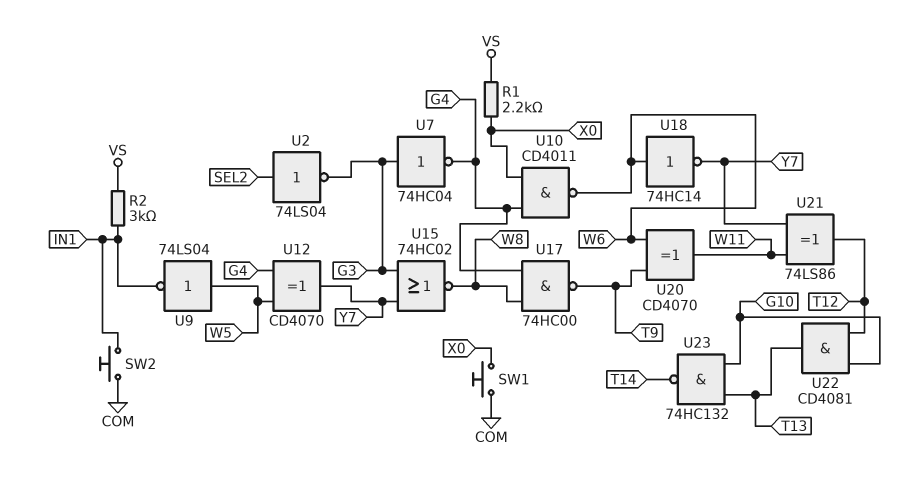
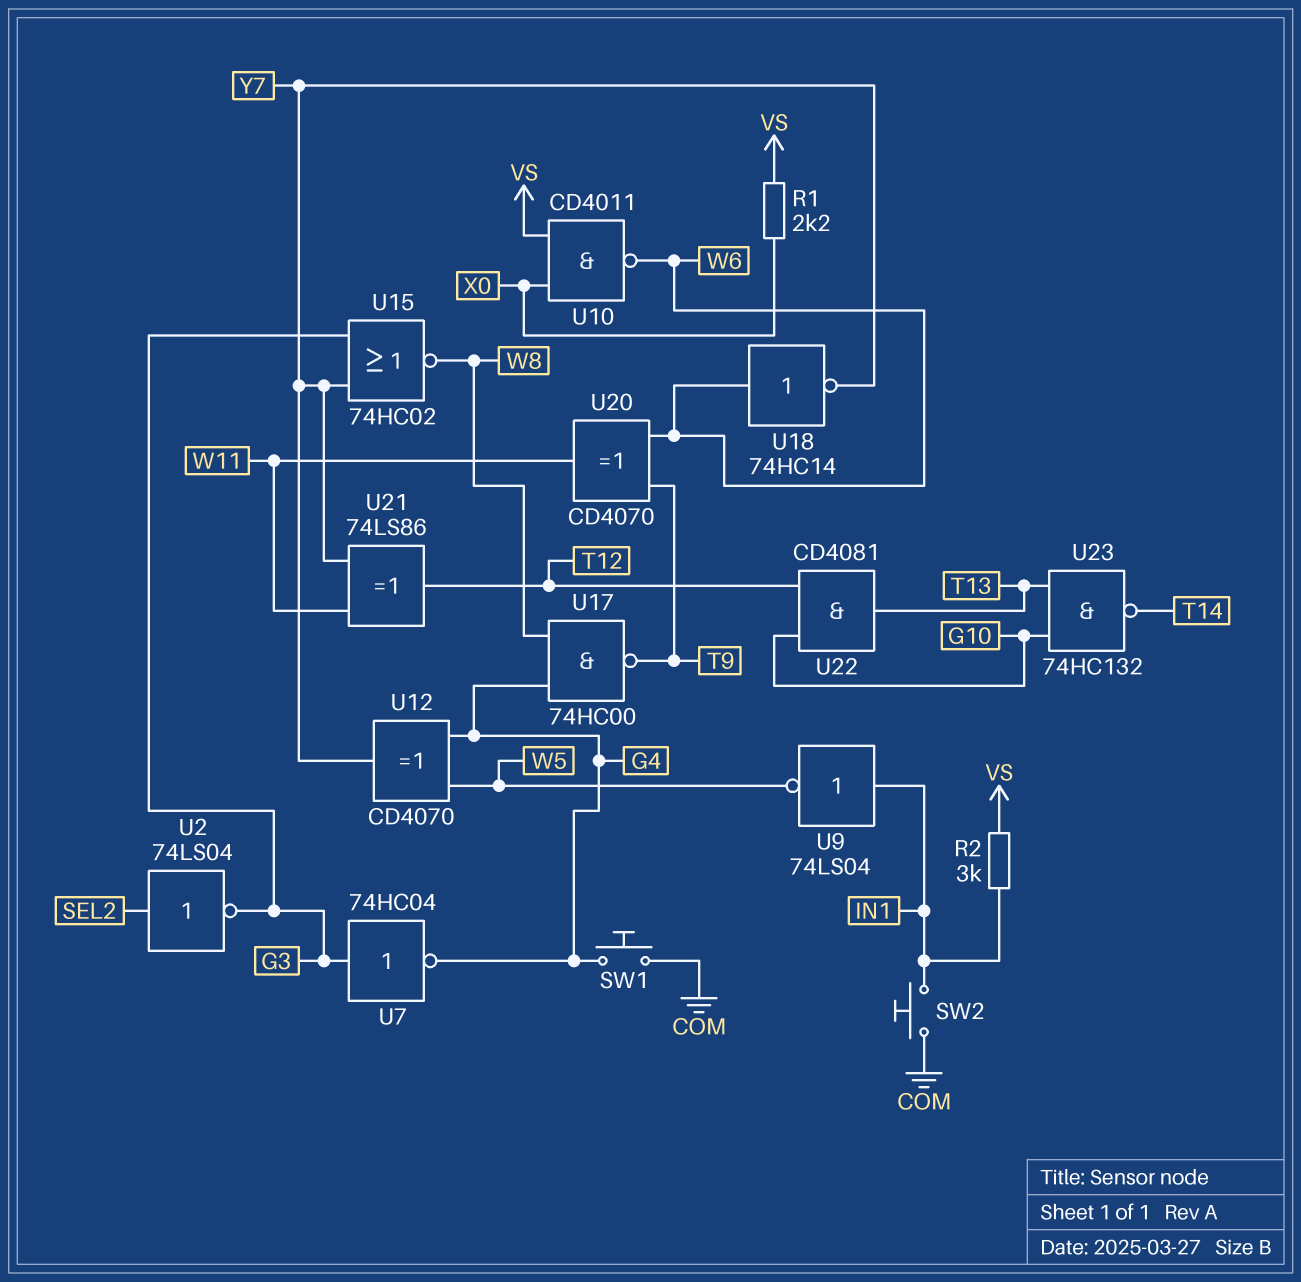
SW1: button (COM, X0) -> button (COM, G4)
U9: NOT 74LS04 (in W5, out IN1) -> NOT 74LS04 (in IN1, out W5)
U10: NAND CD4011 (in G4, in X0, out W6) -> NAND CD4011 (in VS, in X0, out W6)

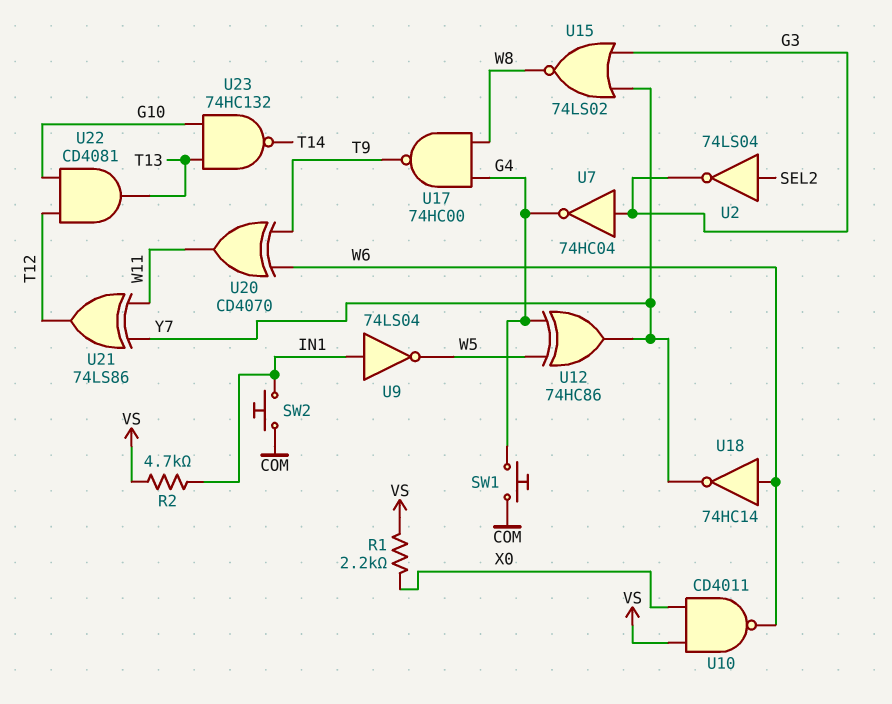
R2: 3k (IN1, VS) -> 4.7k (IN1, VS)
U12: XOR CD4070 (in G4, in W5, out Y7) -> XOR 74HC86 (in G4, in W5, out Y7)
U15: NOR 74HC02 (in G3, in Y7, out W8) -> NOR 74LS02 (in G3, in Y7, out W8)

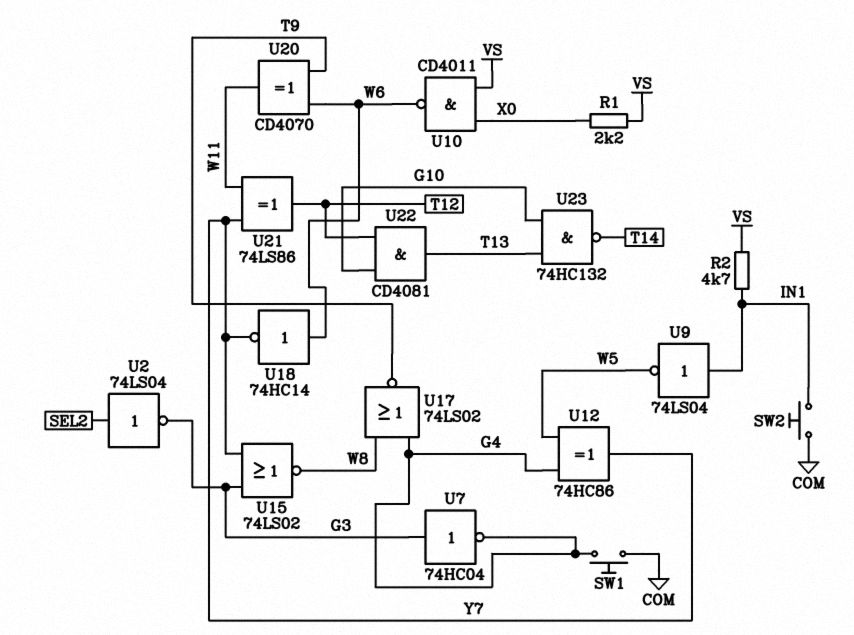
U17: NAND 74HC00 (in G4, in W8, out T9) -> NOR 74LS02 (in G4, in W8, out T9)

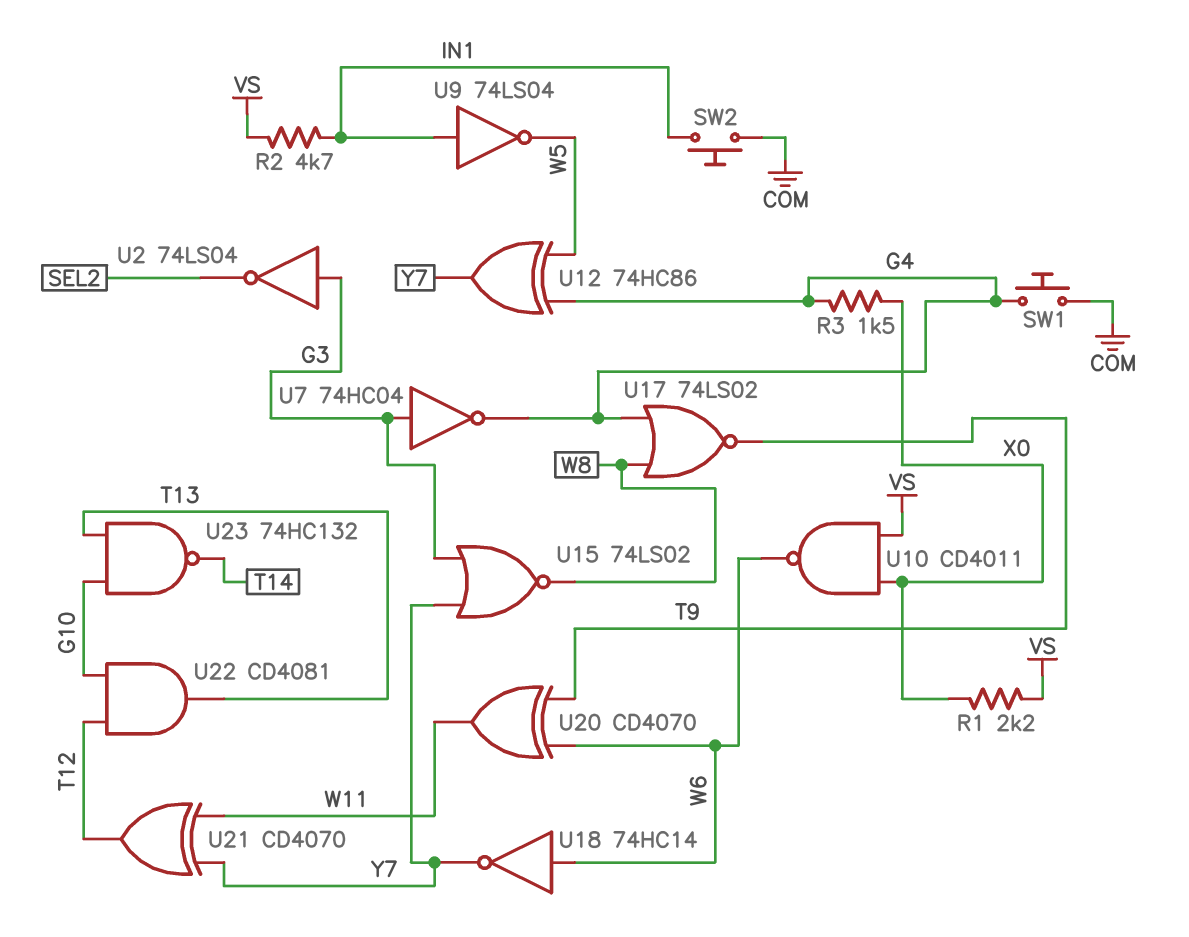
R3: none -> 1.5k (G4, X0)
U2: NOT 74LS04 (in SEL2, out G3) -> NOT 74LS04 (in G3, out SEL2)
U21: XOR 74LS86 (in W11, in Y7, out T12) -> XOR CD4070 (in W11, in Y7, out T12)

